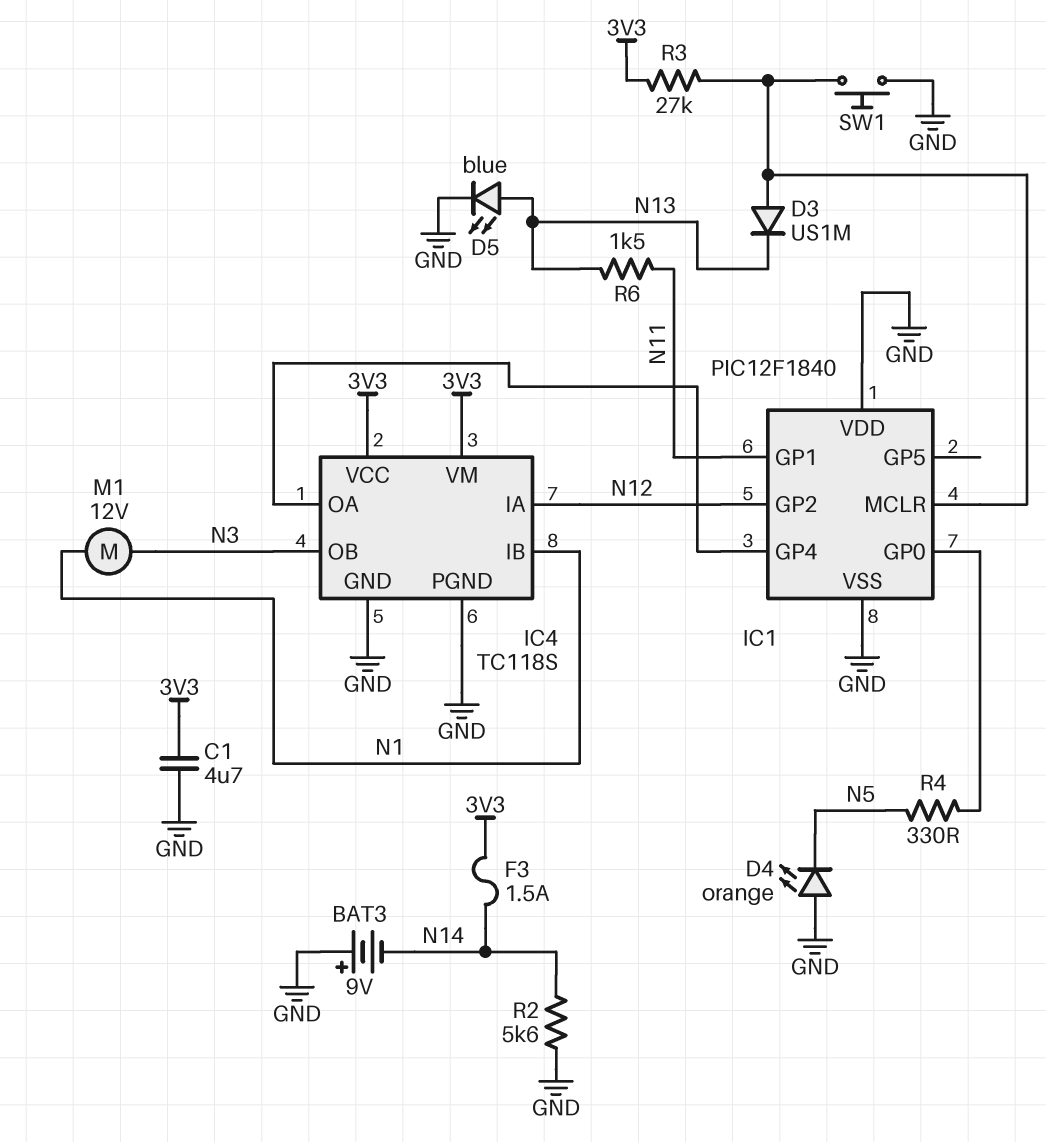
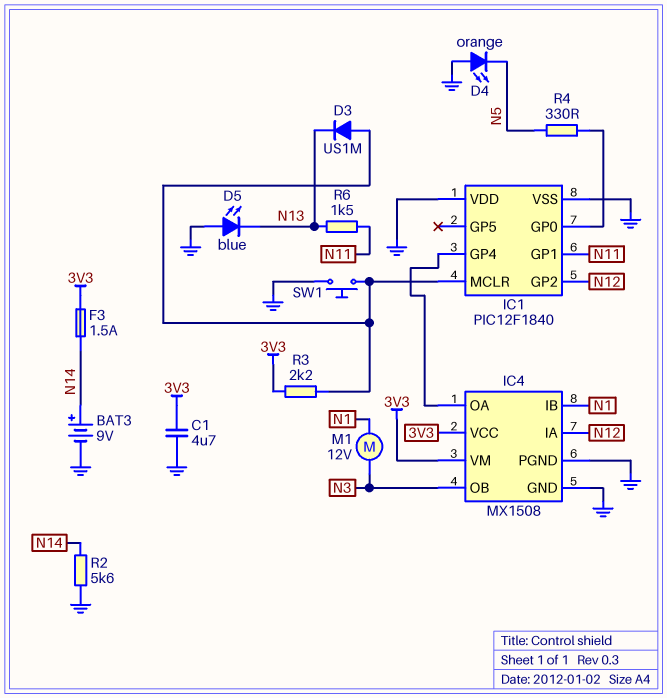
BAT3: 9V (plus GND, minus N14) -> 9V (plus N14, minus GND)
D5: LED blue (A N13, K GND) -> LED blue (A GND, K N13)
IC4: TC118S -> MX1508
R3: 27k (3V3, IC1/MCLR) -> 2.2k (3V3, IC1/MCLR)

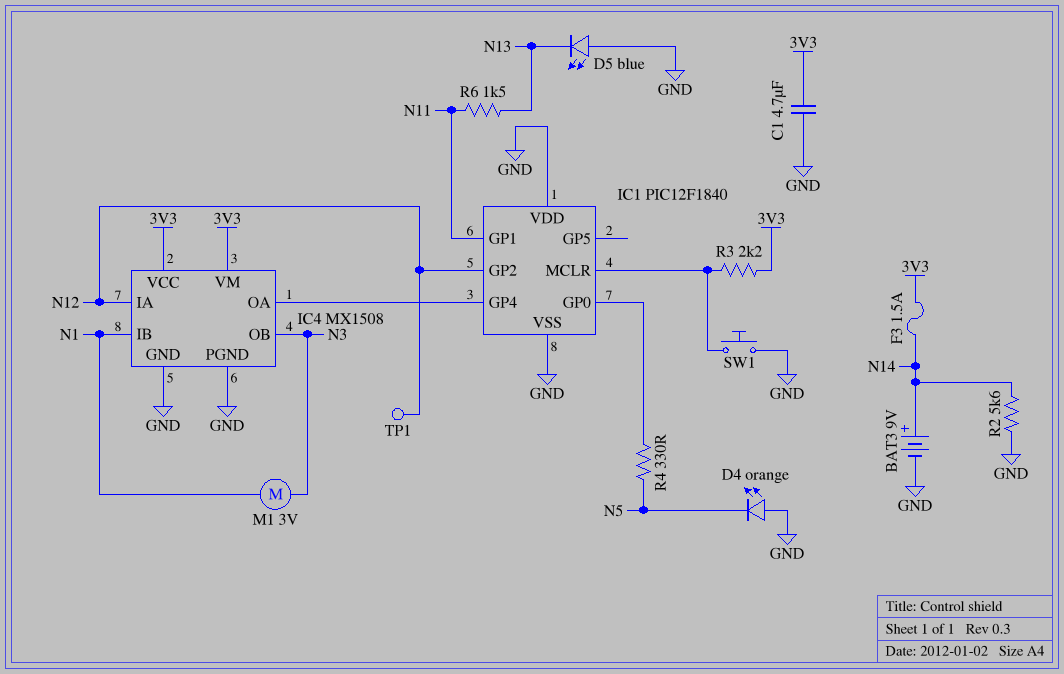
D3: diode US1M (A IC1/MCLR, K N13) -> none
M1: motor 12V (N1, N3) -> motor 3V (N1, N3)
TP1: none -> test point (N12)

